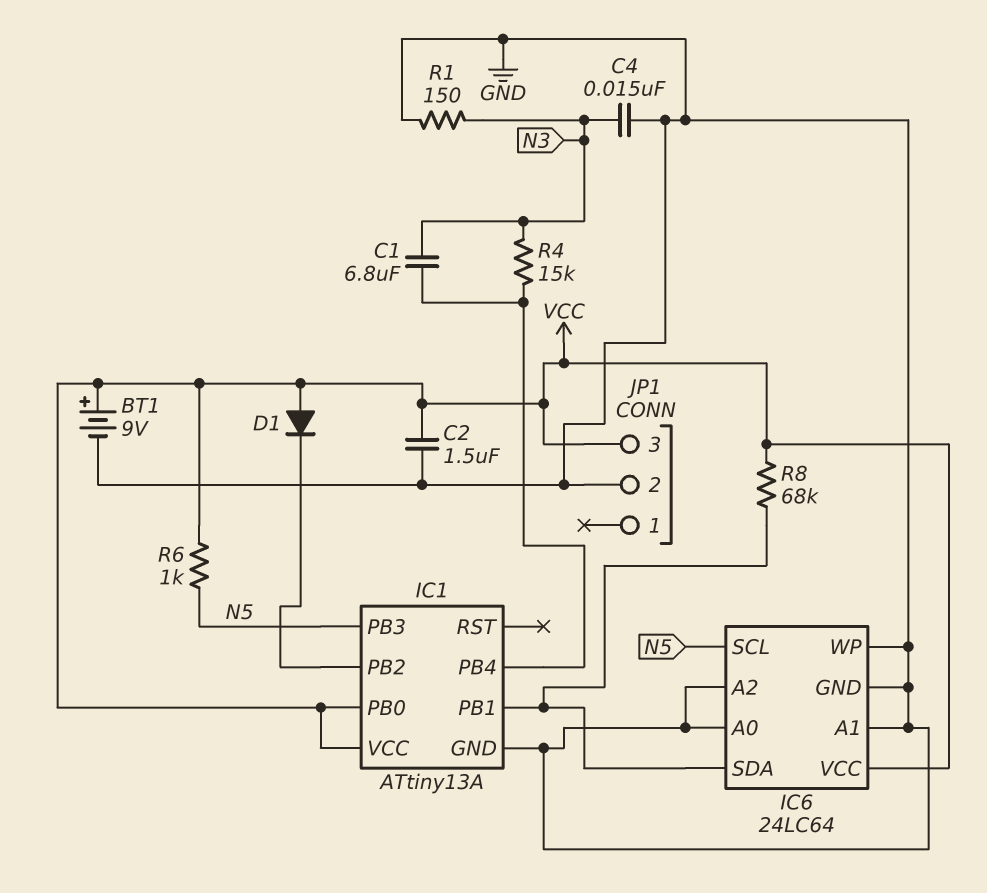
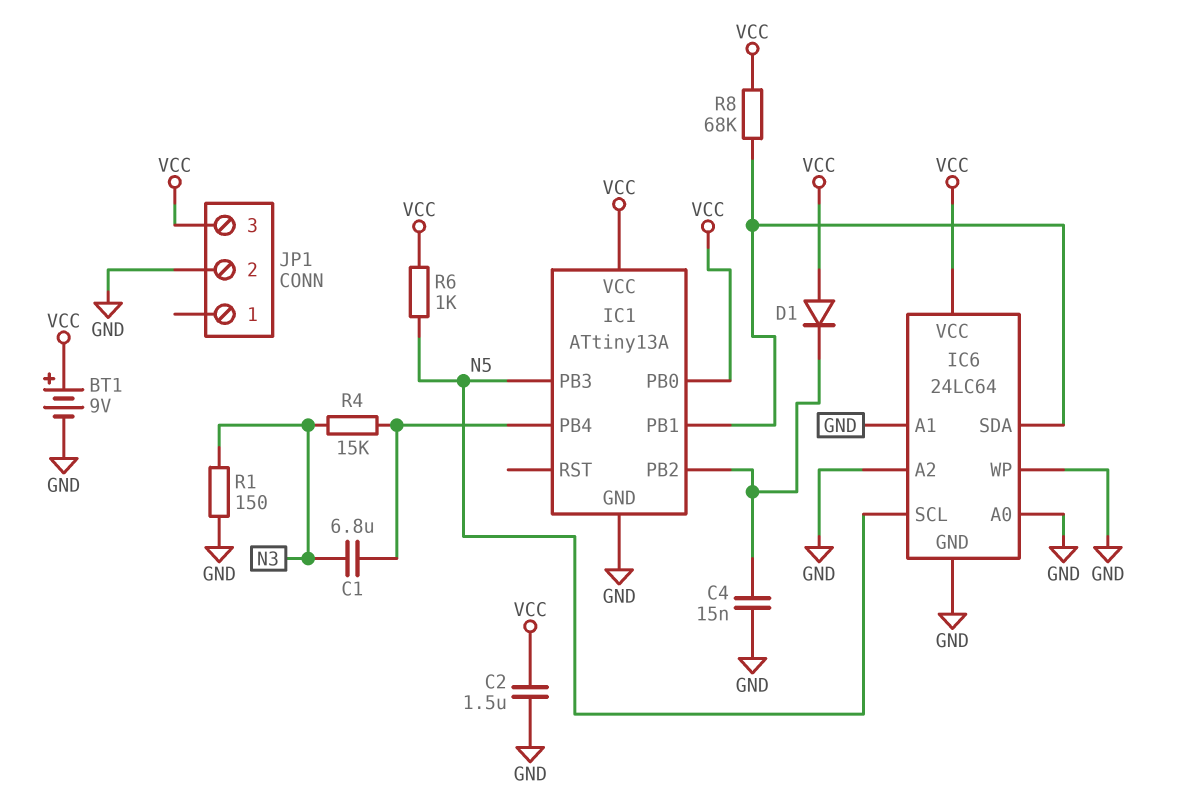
C4: 15nF (GND, N3) -> 15nF (GND, IC1/PB2)

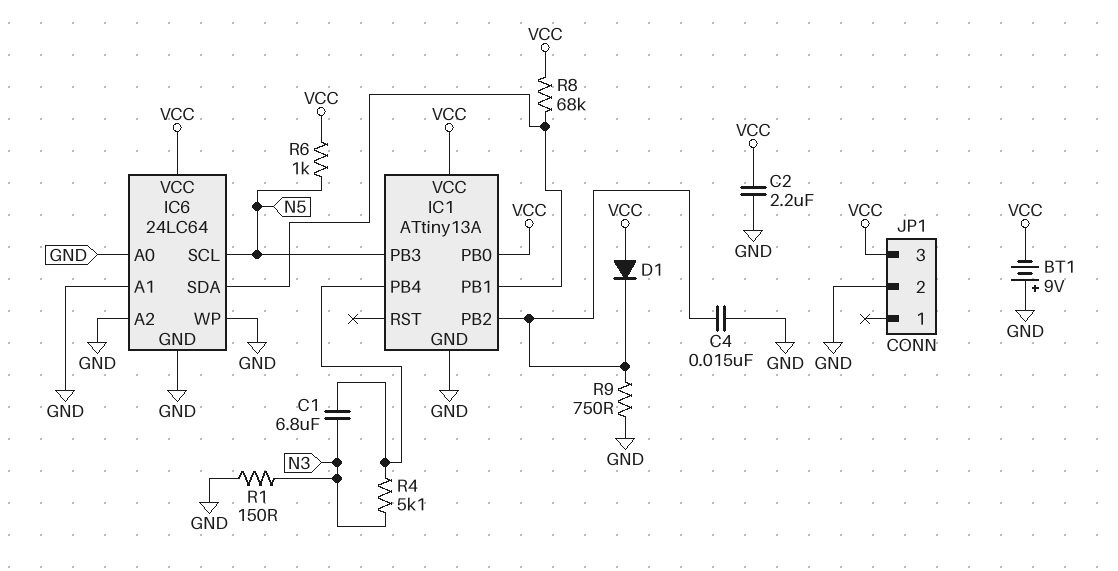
BT1: 9V (plus VCC, minus GND) -> 9V (plus GND, minus VCC)
C2: 1.5uF (GND, VCC) -> 2.2uF (GND, VCC)
R4: 15k (IC1/PB4, N3) -> 5.1k (IC1/PB4, N3)
R9: none -> 750 (GND, IC1/PB2)

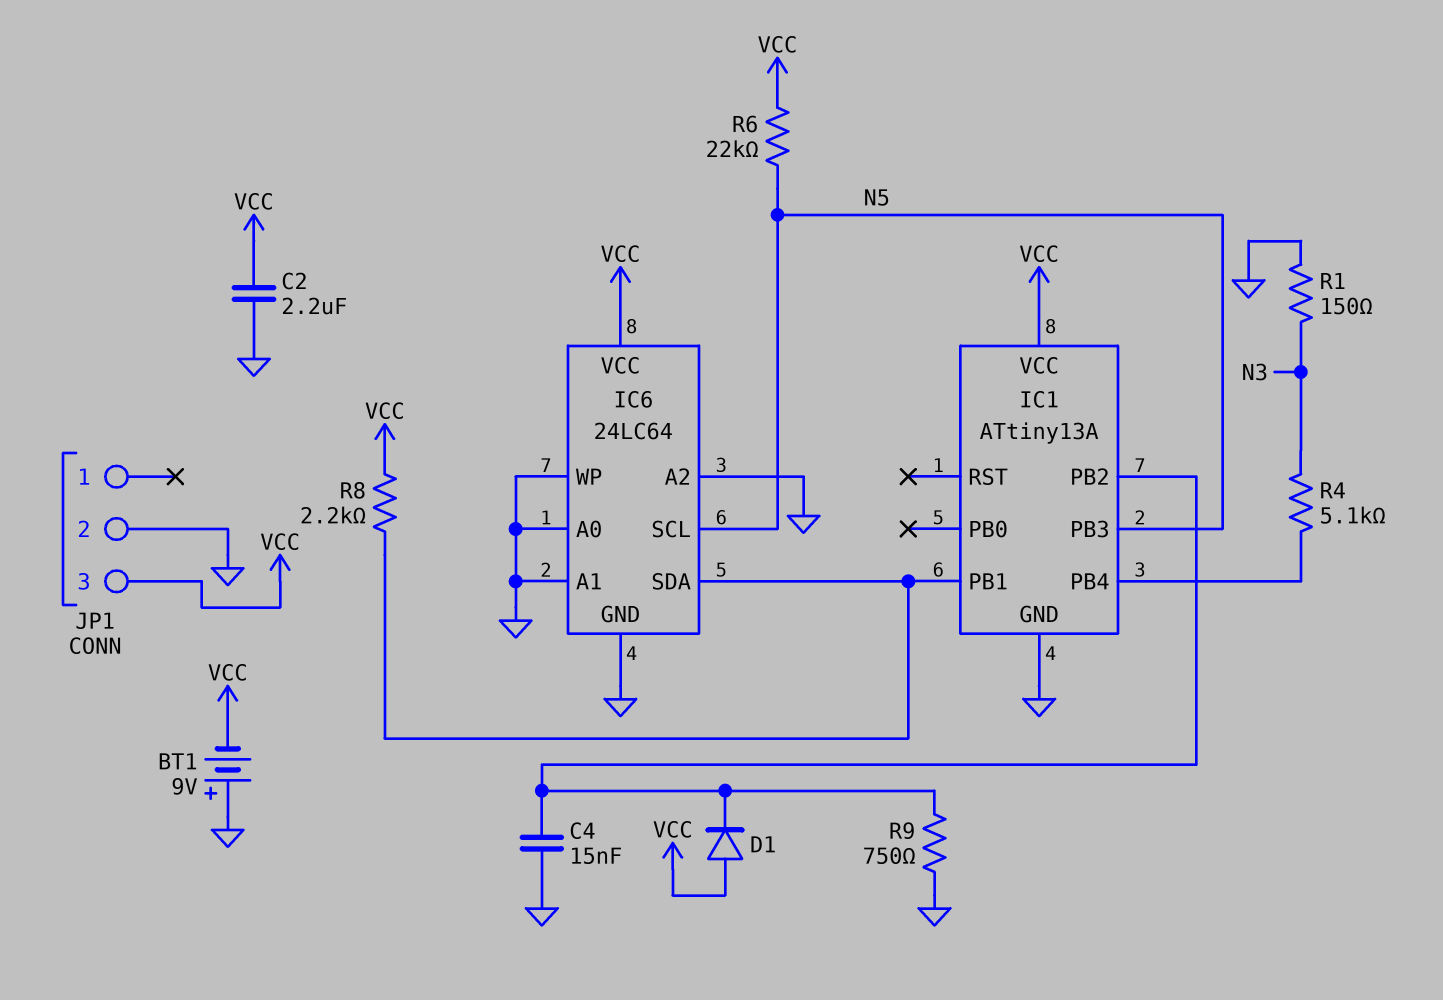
C1: 6.8uF (IC1/PB4, N3) -> none
IC1 pin PB0: VCC -> none
R6: 1k (N5, VCC) -> 22k (N5, VCC)
R8: 68k (IC1/PB1, VCC) -> 2.2k (IC1/PB1, VCC)

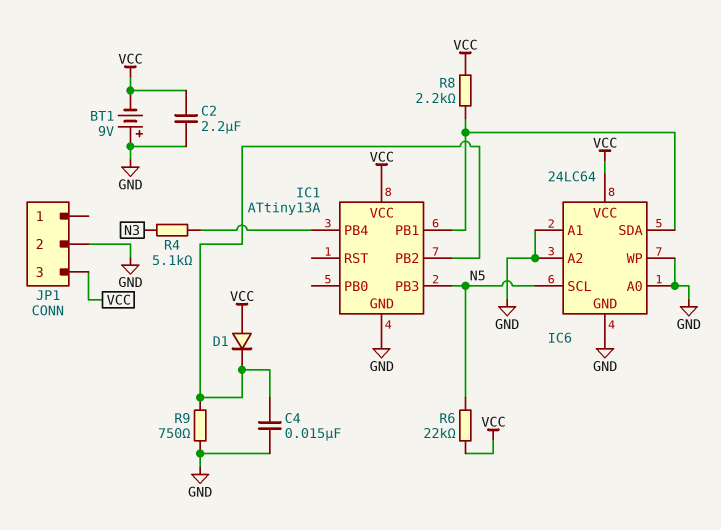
R1: 150 (GND, N3) -> none

